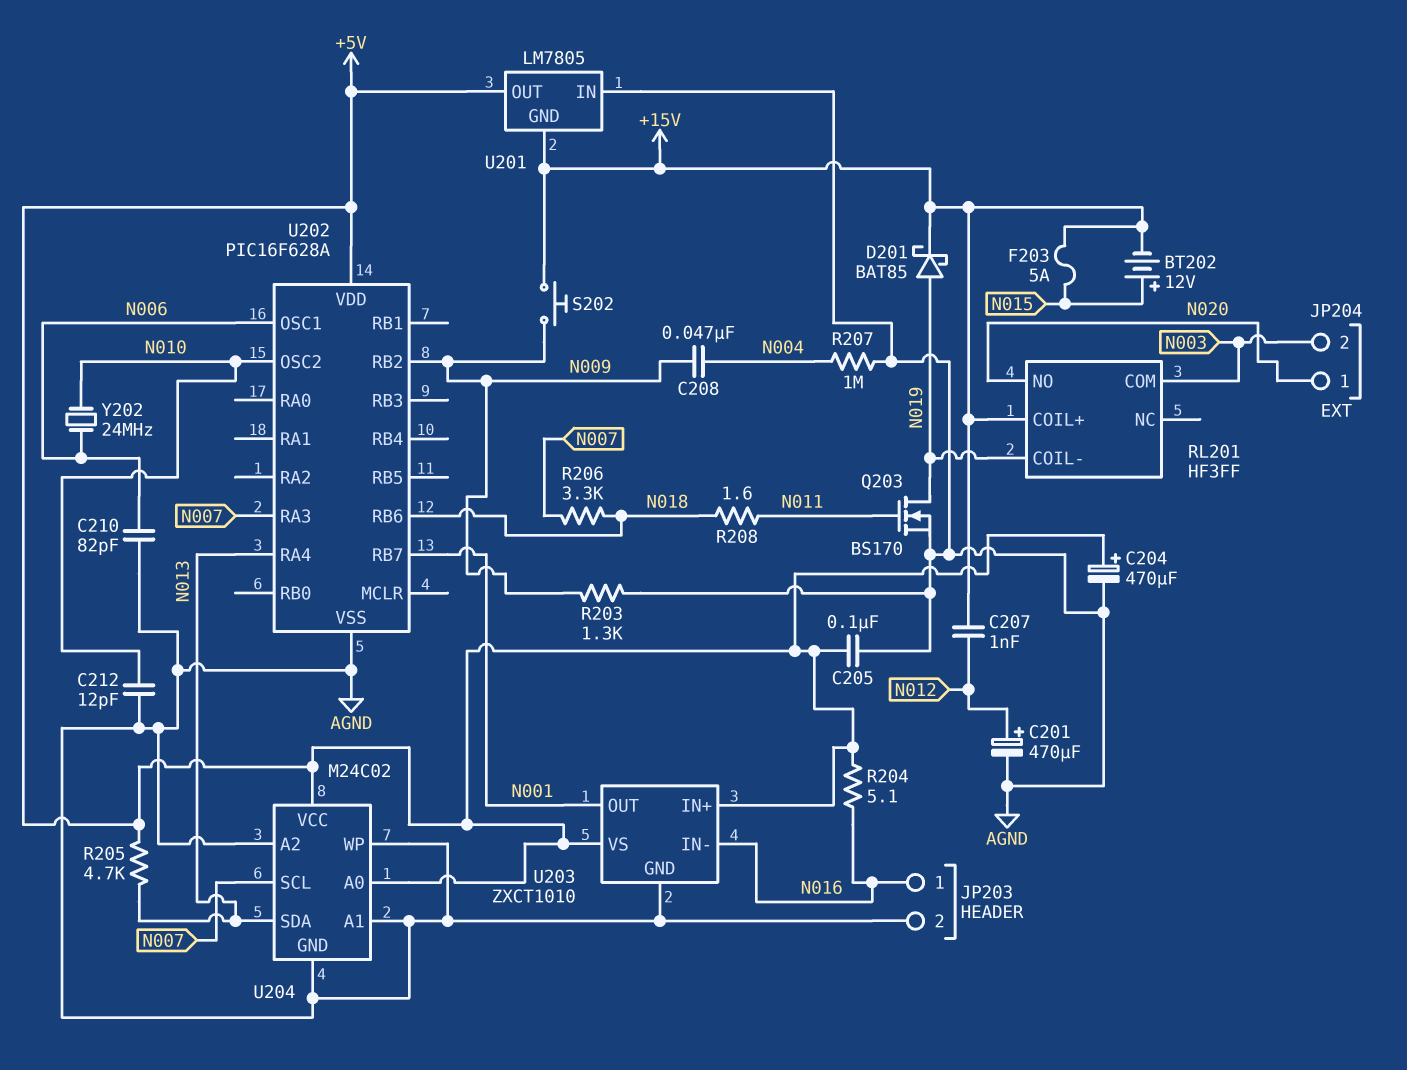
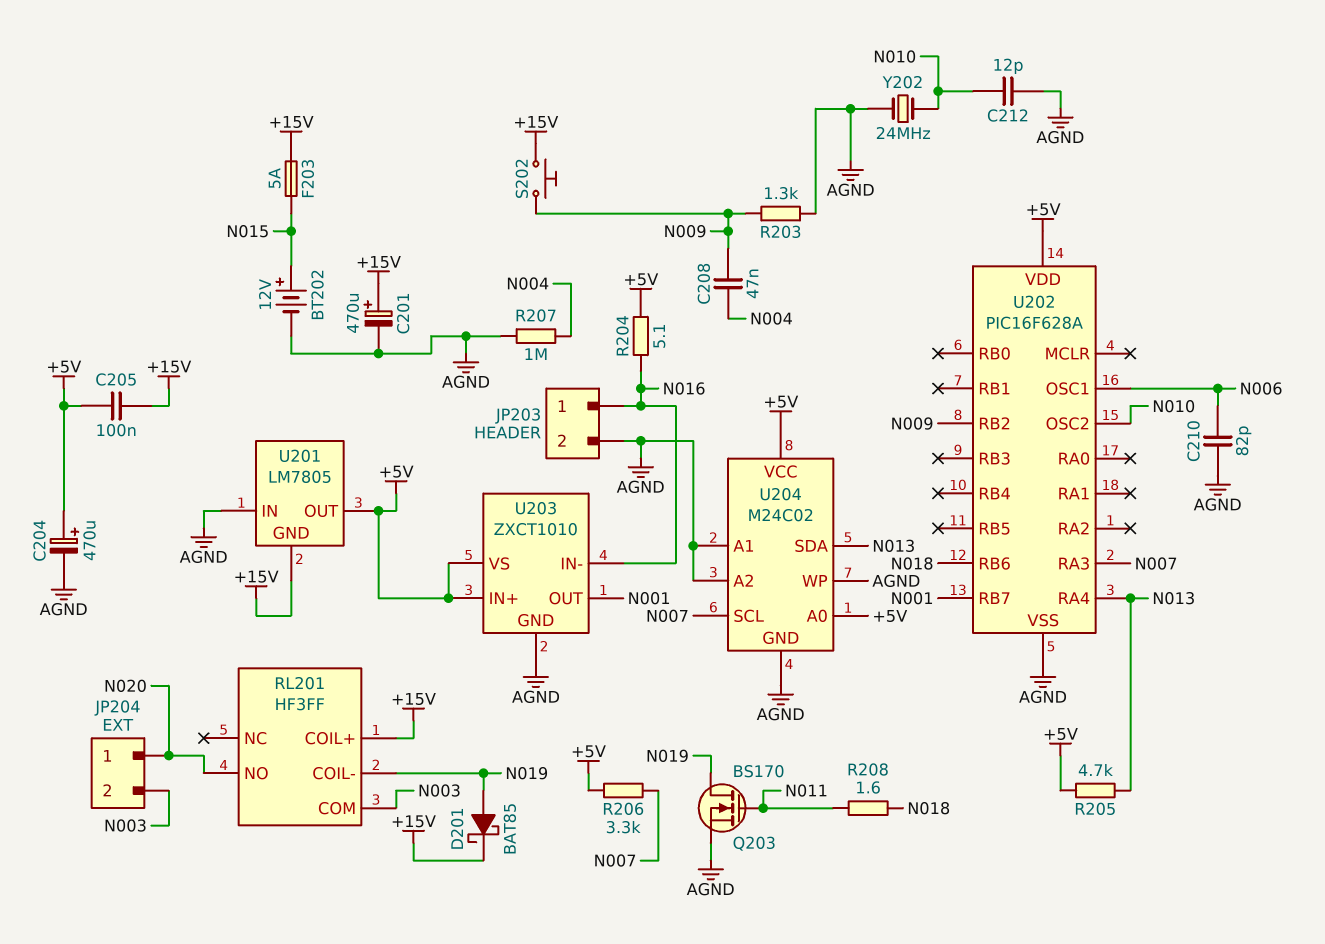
BT202: 12V (plus N015, minus +15V) -> 12V (plus N015, minus AGND)
C201: 470uF (plus N012, minus AGND) -> 470uF (plus +15V, minus AGND)
C205: 100nF (+5V, AGND) -> 100nF (+5V, +15V)
C207: 1nF (+15V, N012) -> none
R206: 3.3k (N007, N018) -> 3.3k (+5V, N007)
Y202: 24MHz (N006, N010) -> 24MHz (AGND, N010)

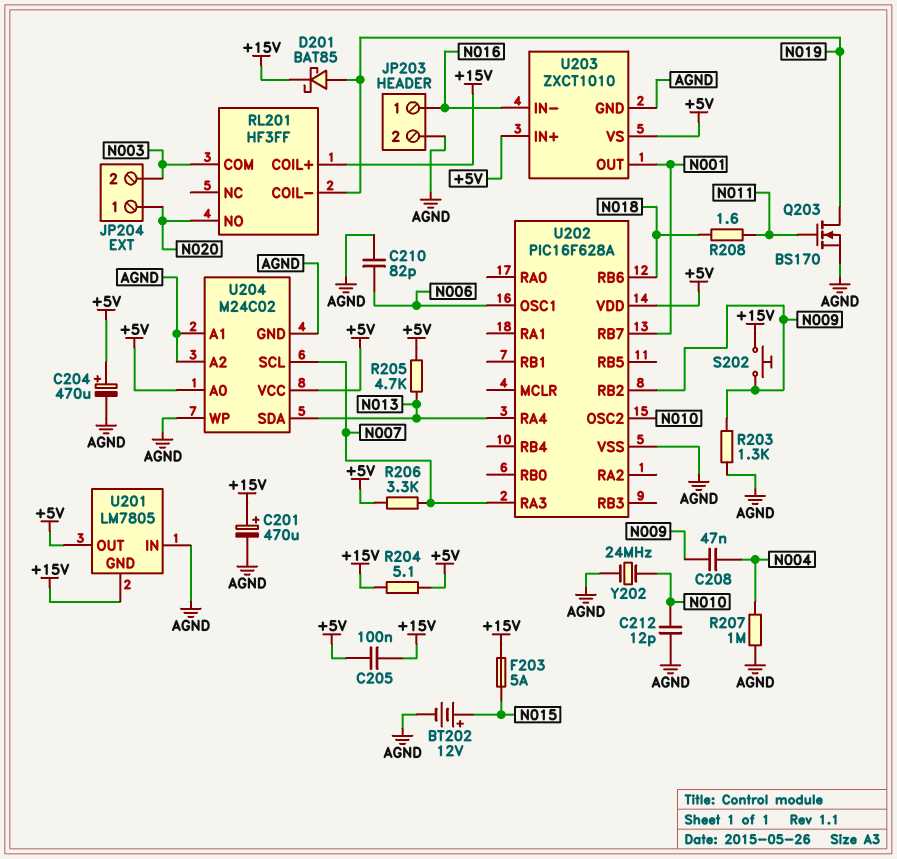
R204: 5.1 (+5V, N016) -> 5.1 (+5V, +15V)

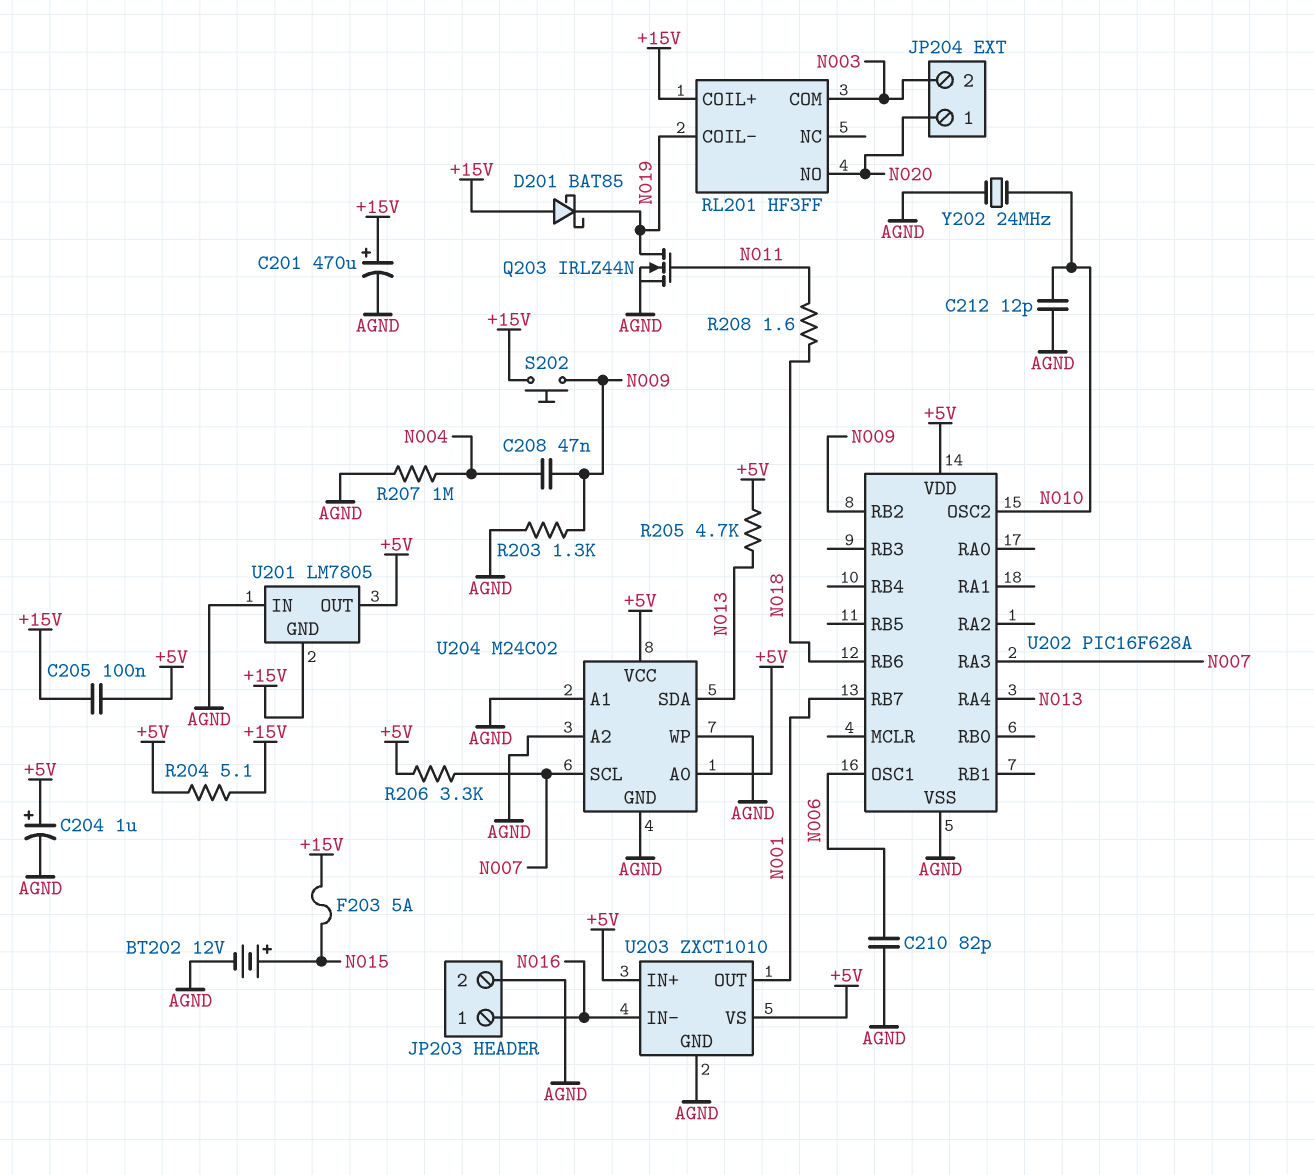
C204: 470uF (plus +5V, minus AGND) -> 1uF (plus +5V, minus AGND)
D201: schottky BAT85 (A N019, K +15V) -> schottky BAT85 (A +15V, K N019)
Q203: NMOS BS170 (G N011, D N019, S AGND) -> NMOS IRLZ44N (G N011, D N019, S AGND)

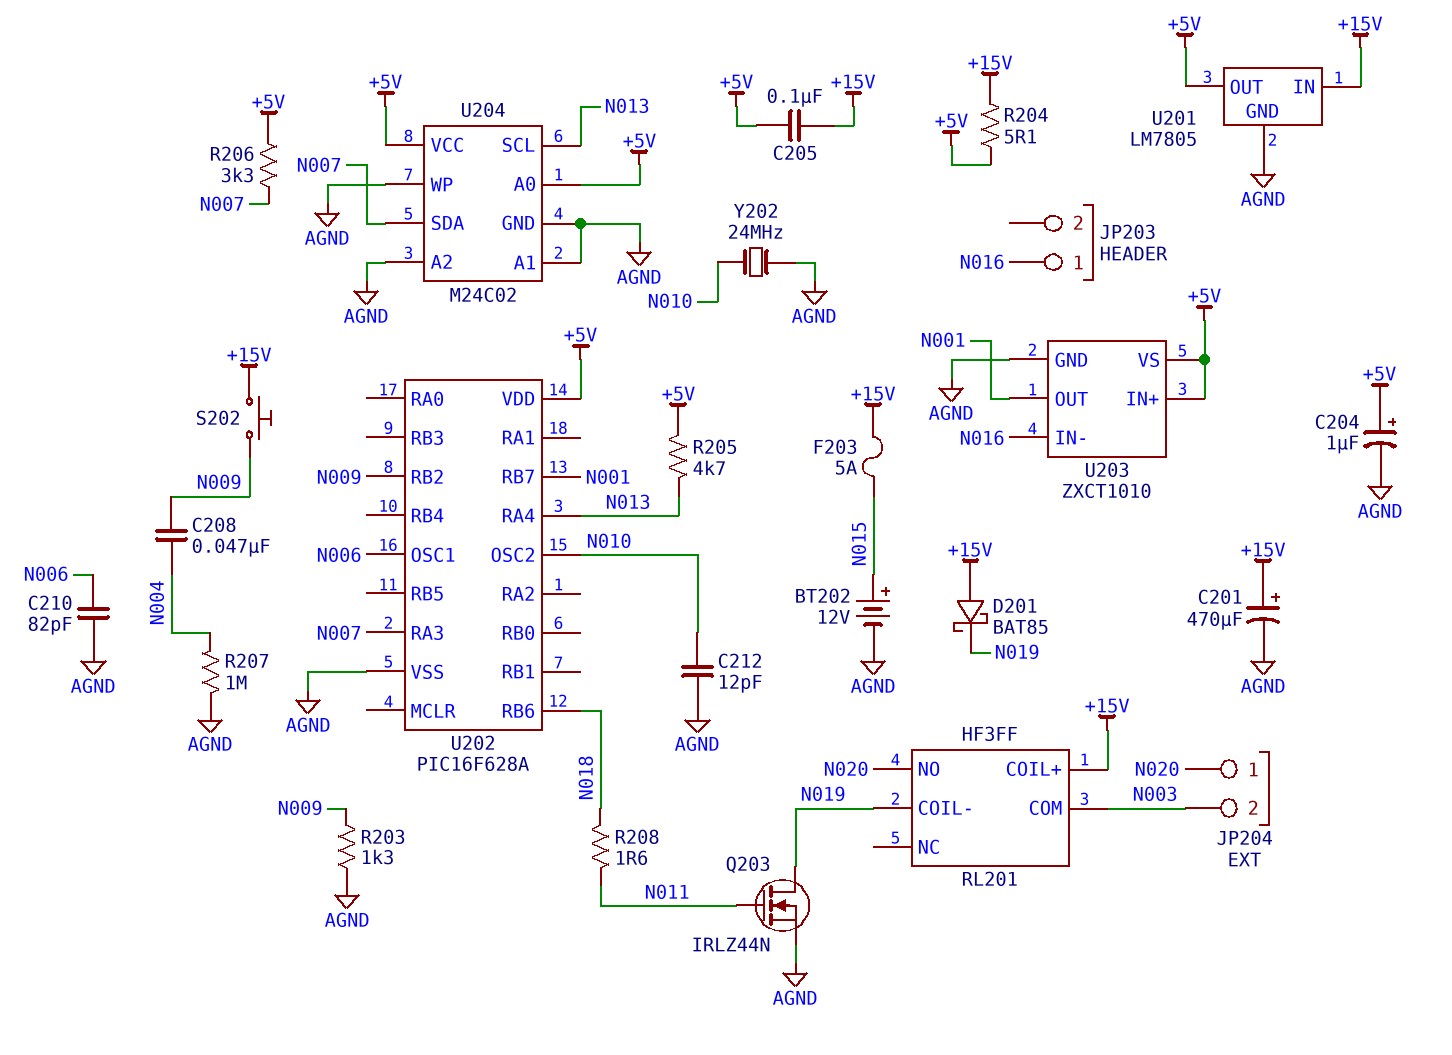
JP203 pin 2: AGND -> none
U201 pin GND: +15V -> AGND
U201 pin IN: AGND -> +15V
U204 pin SCL: N007 -> N013
U204 pin SDA: N013 -> N007

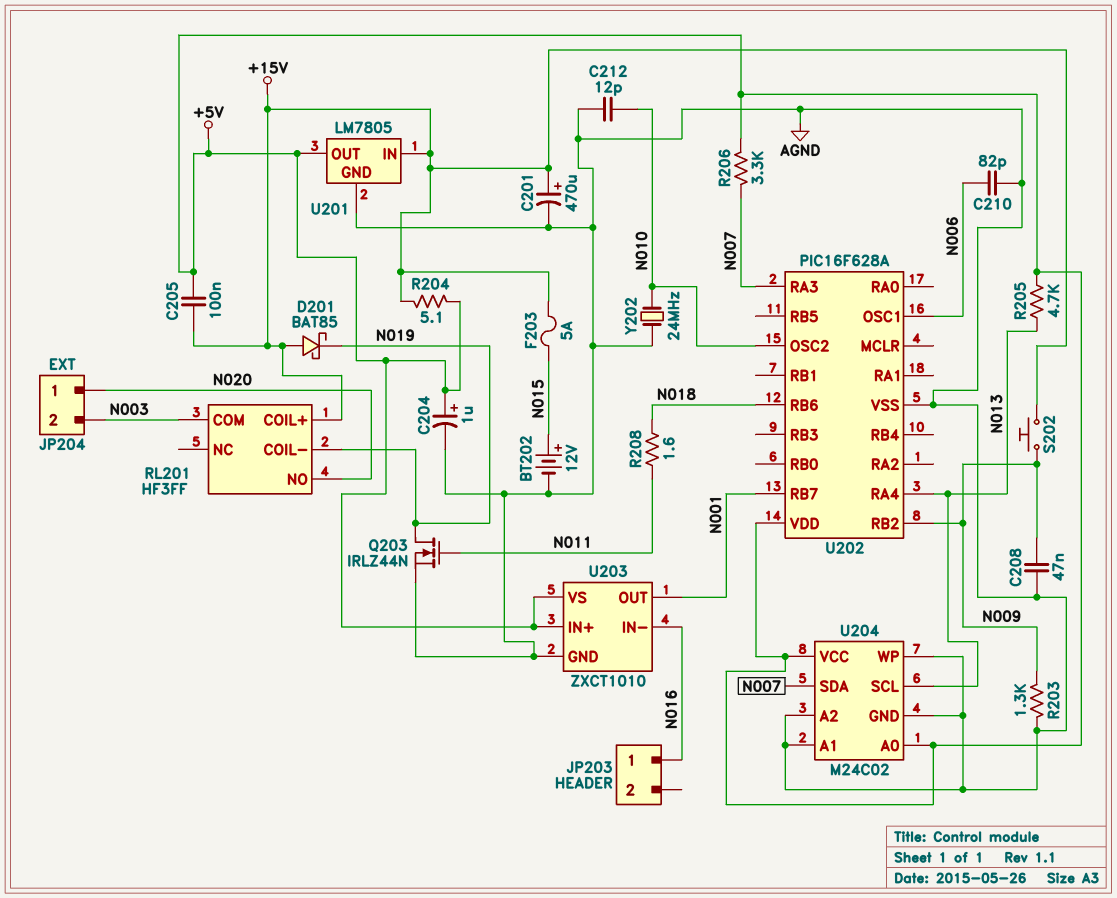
C208: 47nF (N004, N009) -> 47nF (AGND, N009)
R207: 1M (AGND, N004) -> none

